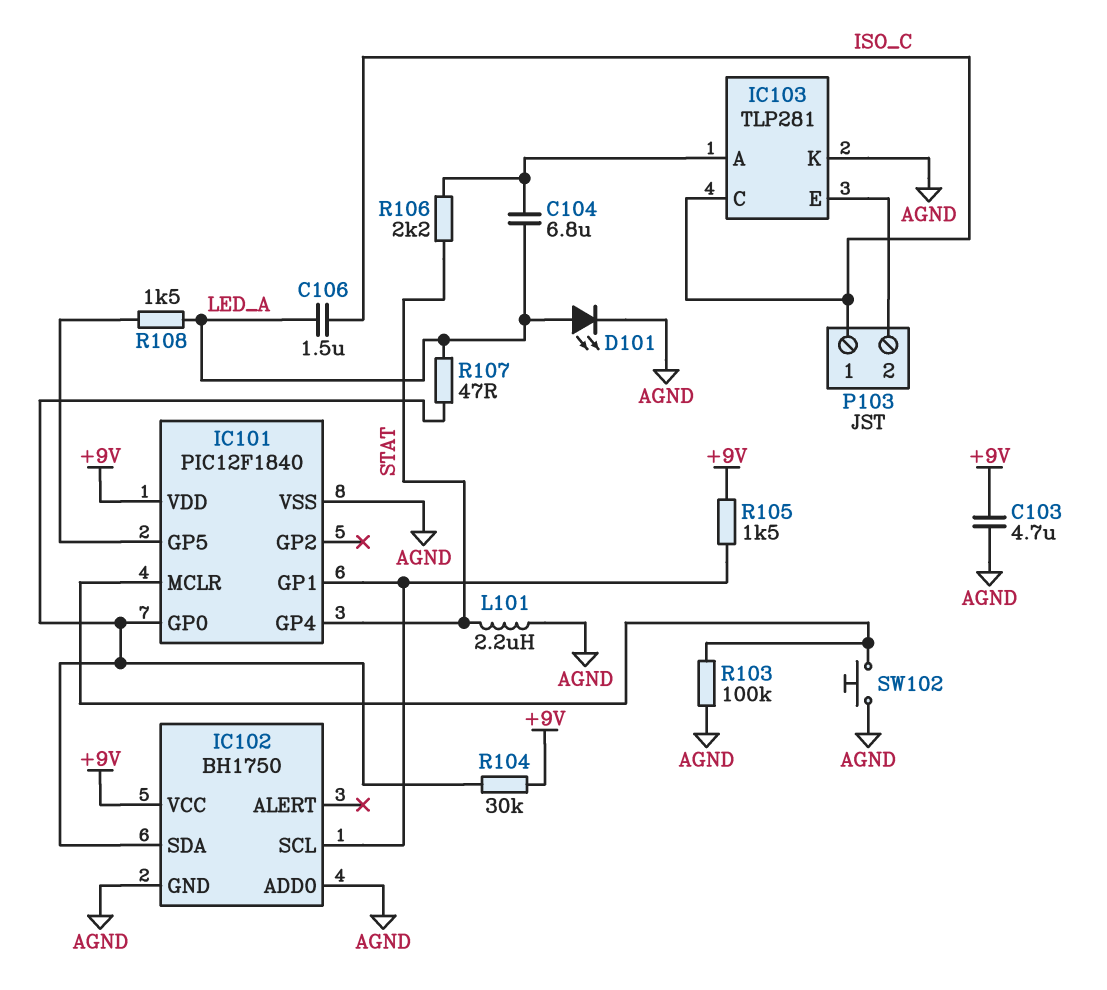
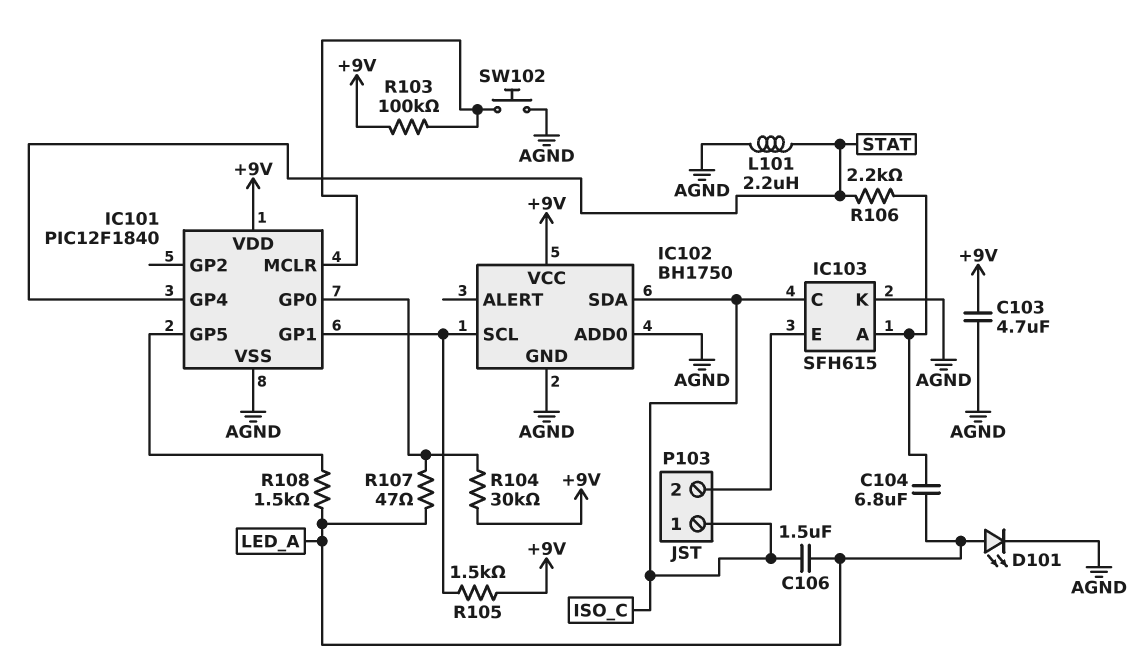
IC102 pin SDA: IC101/GP0 -> ISO_C
IC103: TLP281 -> SFH615
R103: 100k (AGND, IC101/MCLR) -> 100k (+9V, IC101/MCLR)

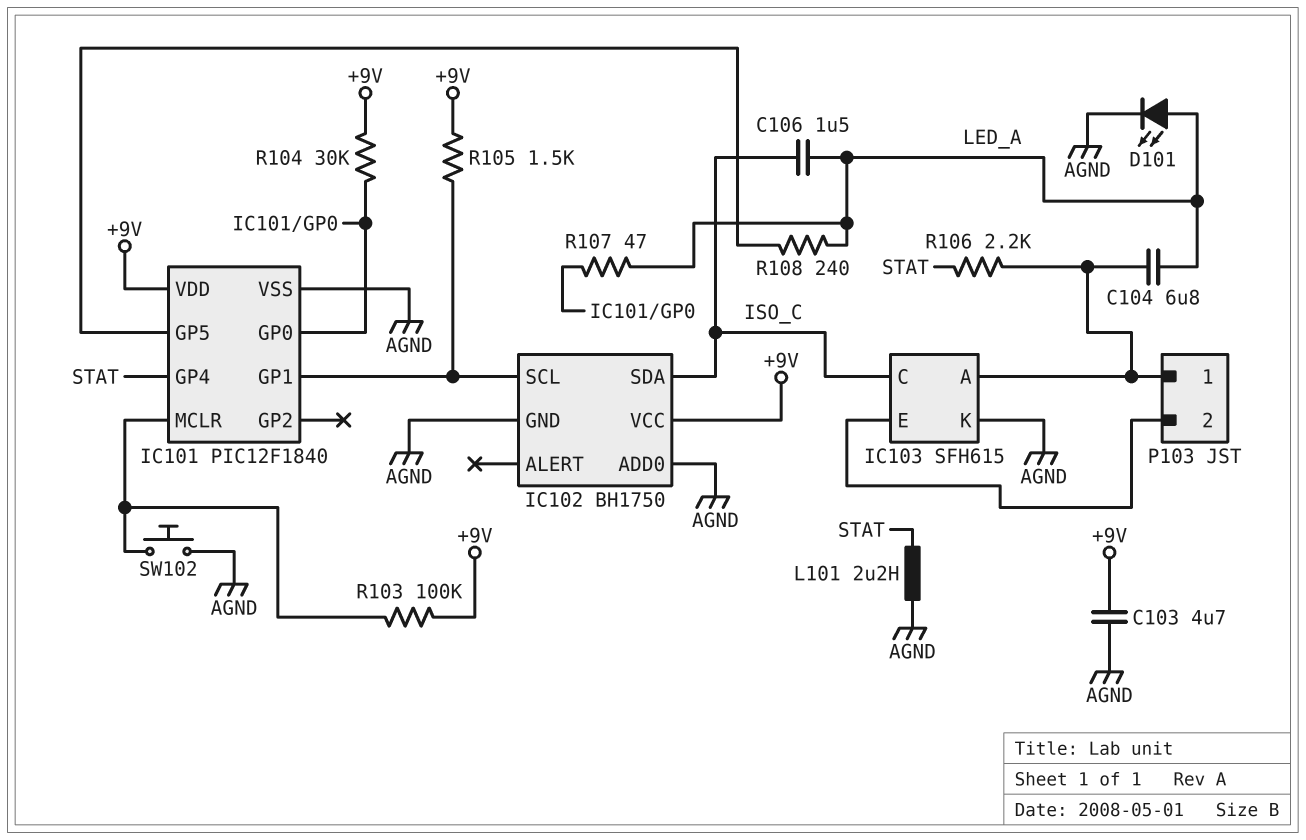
P103 pin 1: ISO_C -> IC103/A
R108: 1.5k (IC101/GP5, LED_A) -> 240 (IC101/GP5, LED_A)

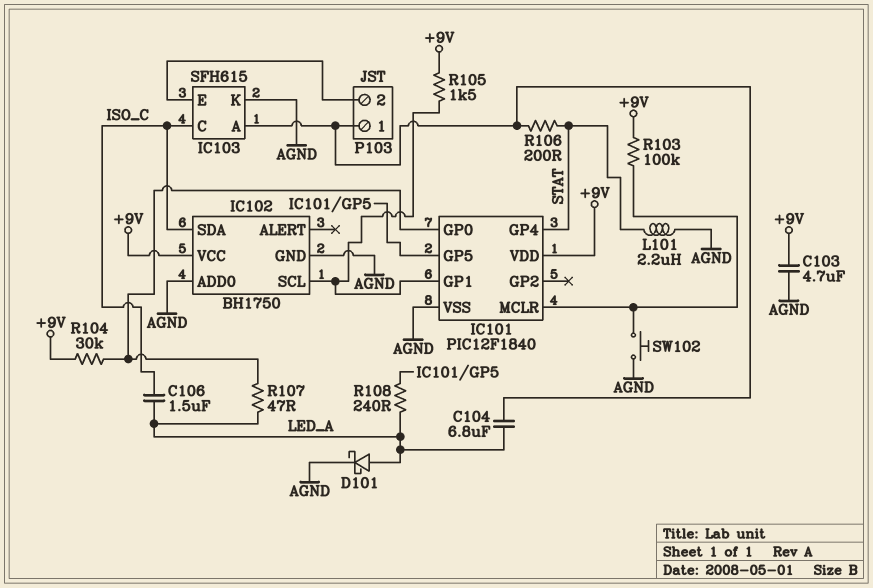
D101: LED (A LED_A, K AGND) -> schottky (A LED_A, K AGND)
R106: 2.2k (IC103/A, STAT) -> 200 (IC103/A, STAT)

